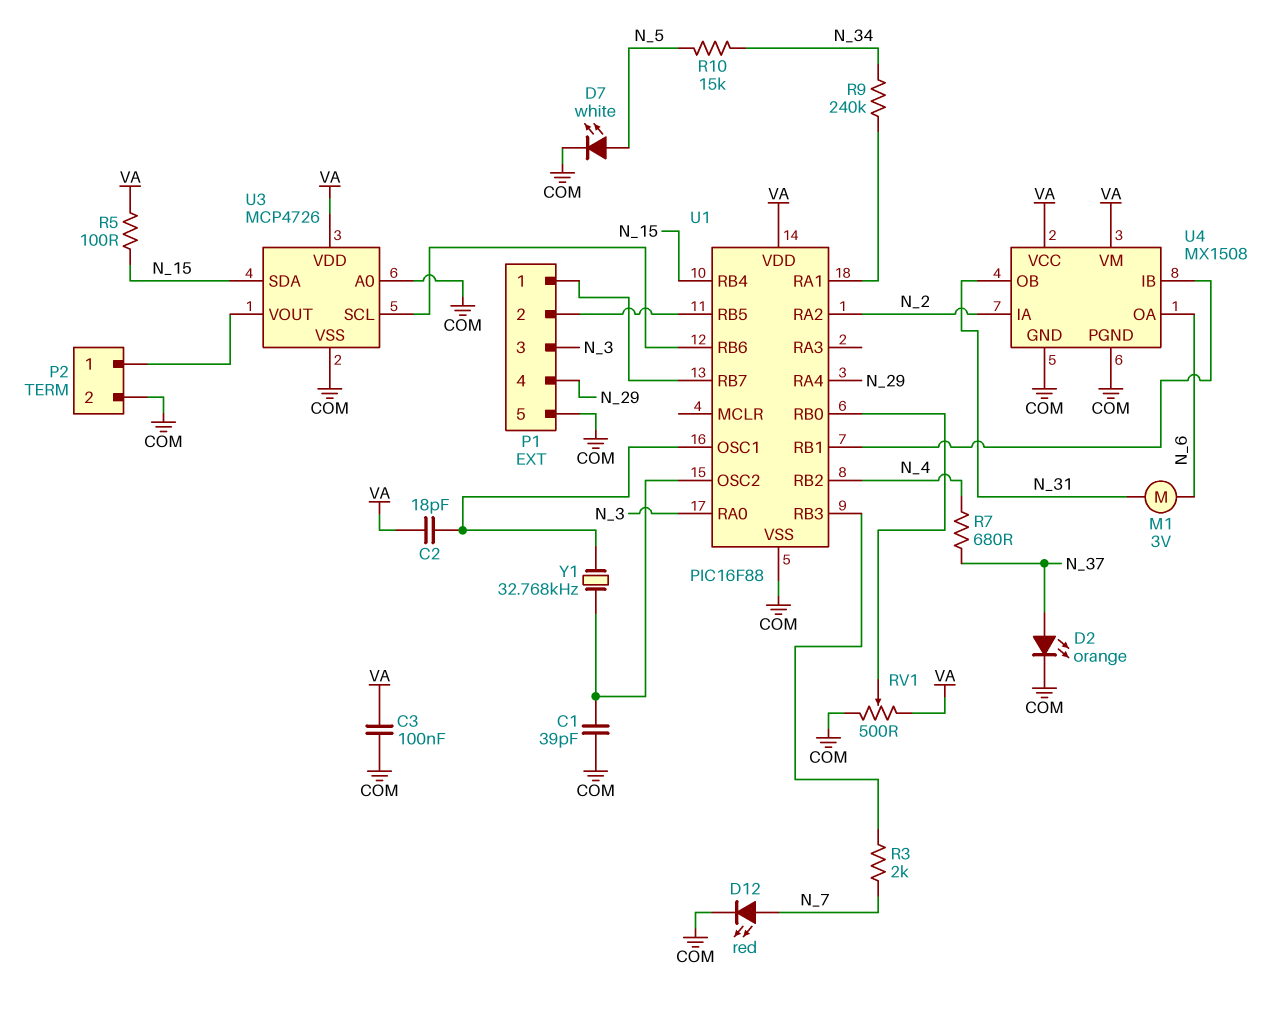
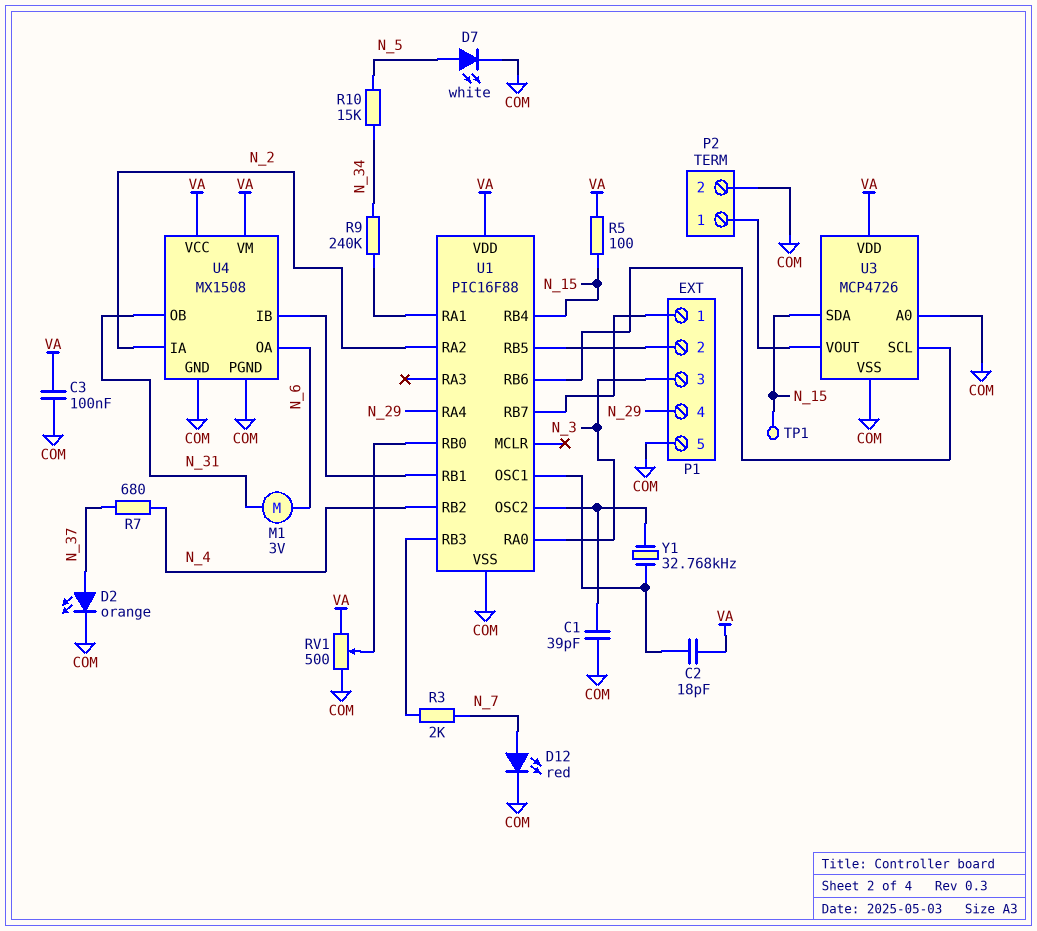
TP1: none -> test point (N_15)

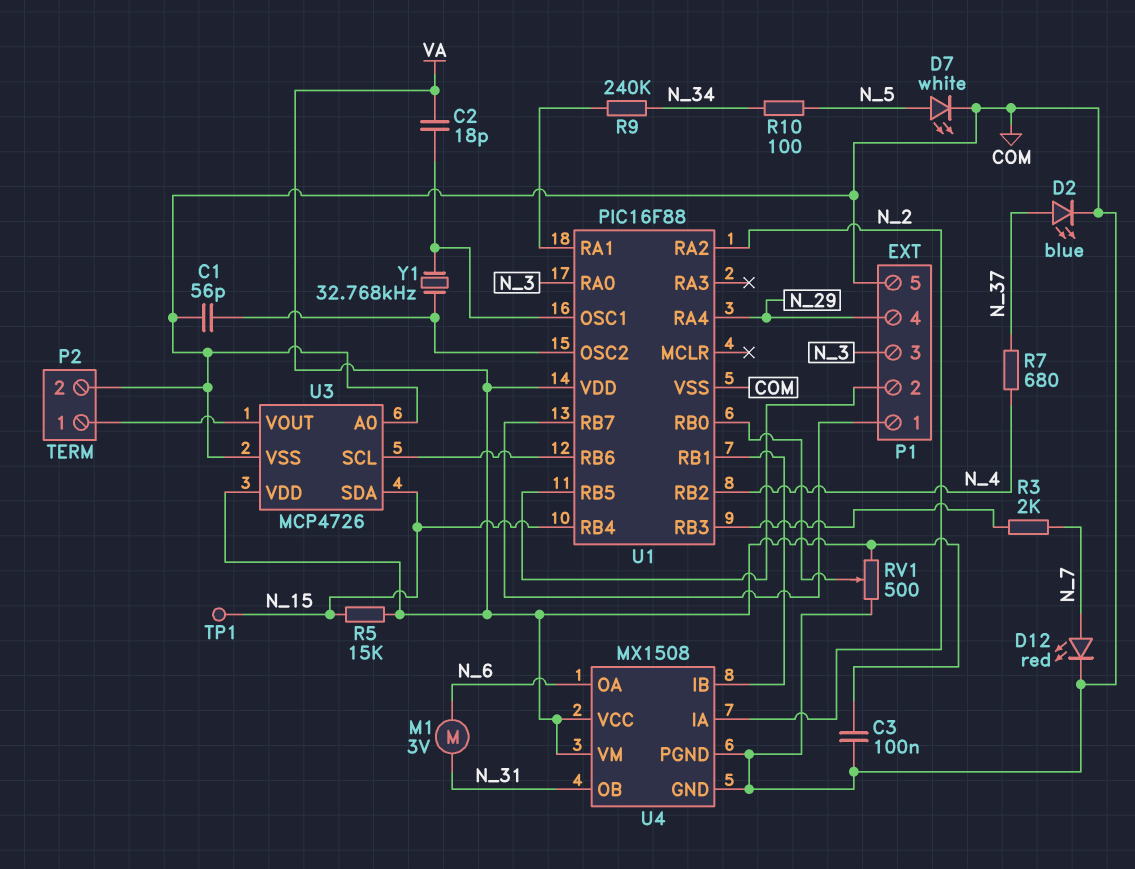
C1: 39pF (COM, U1/OSC2) -> 56pF (COM, U1/OSC2)
D2: LED orange (A N_37, K COM) -> LED blue (A N_37, K COM)
R5: 100 (N_15, VA) -> 15k (N_15, VA)
R10: 15k (N_5, N_34) -> 100 (N_5, N_34)

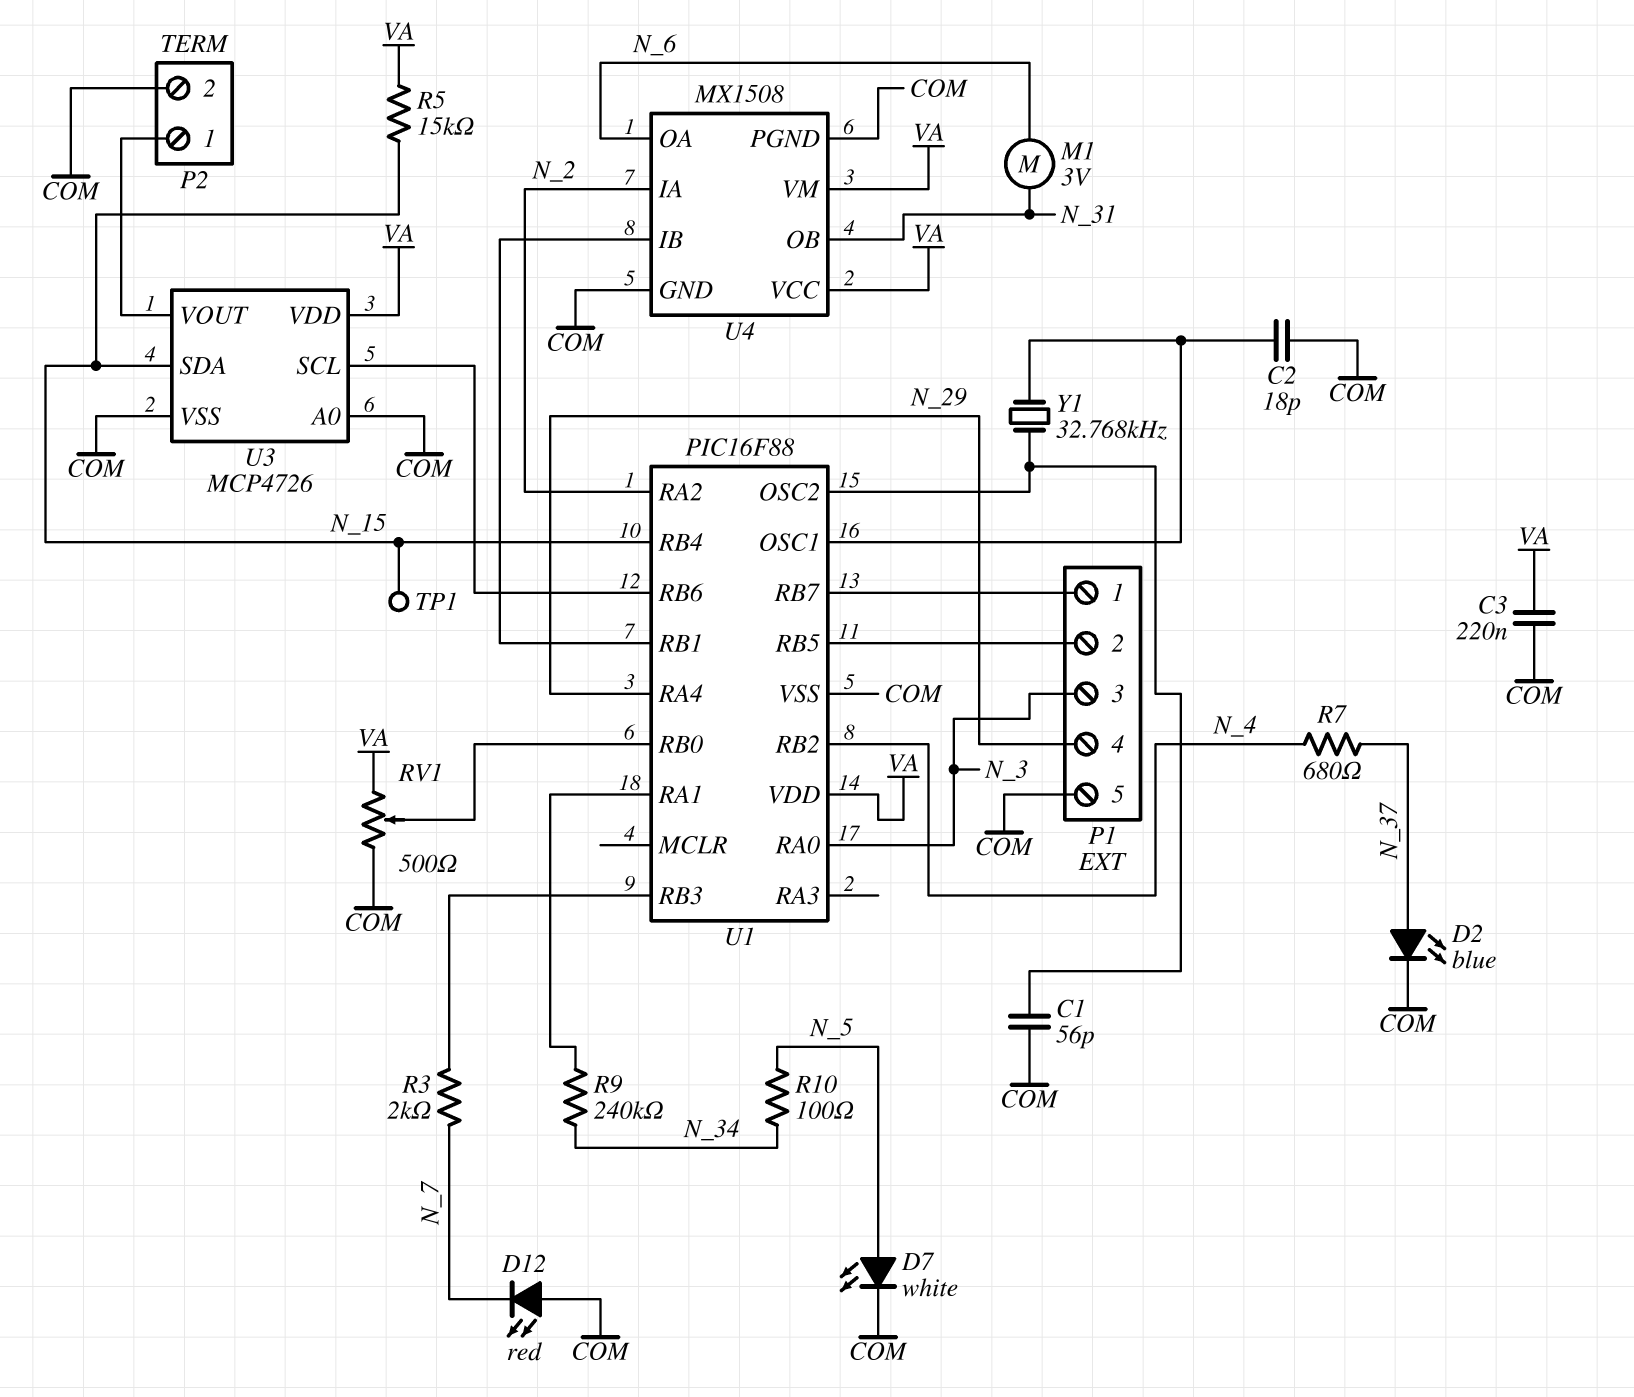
C2: 18pF (U1/OSC1, VA) -> 18pF (COM, U1/OSC1)
C3: 100nF (COM, VA) -> 220nF (COM, VA)
D12: LED red (A N_7, K COM) -> LED red (A COM, K N_7)

